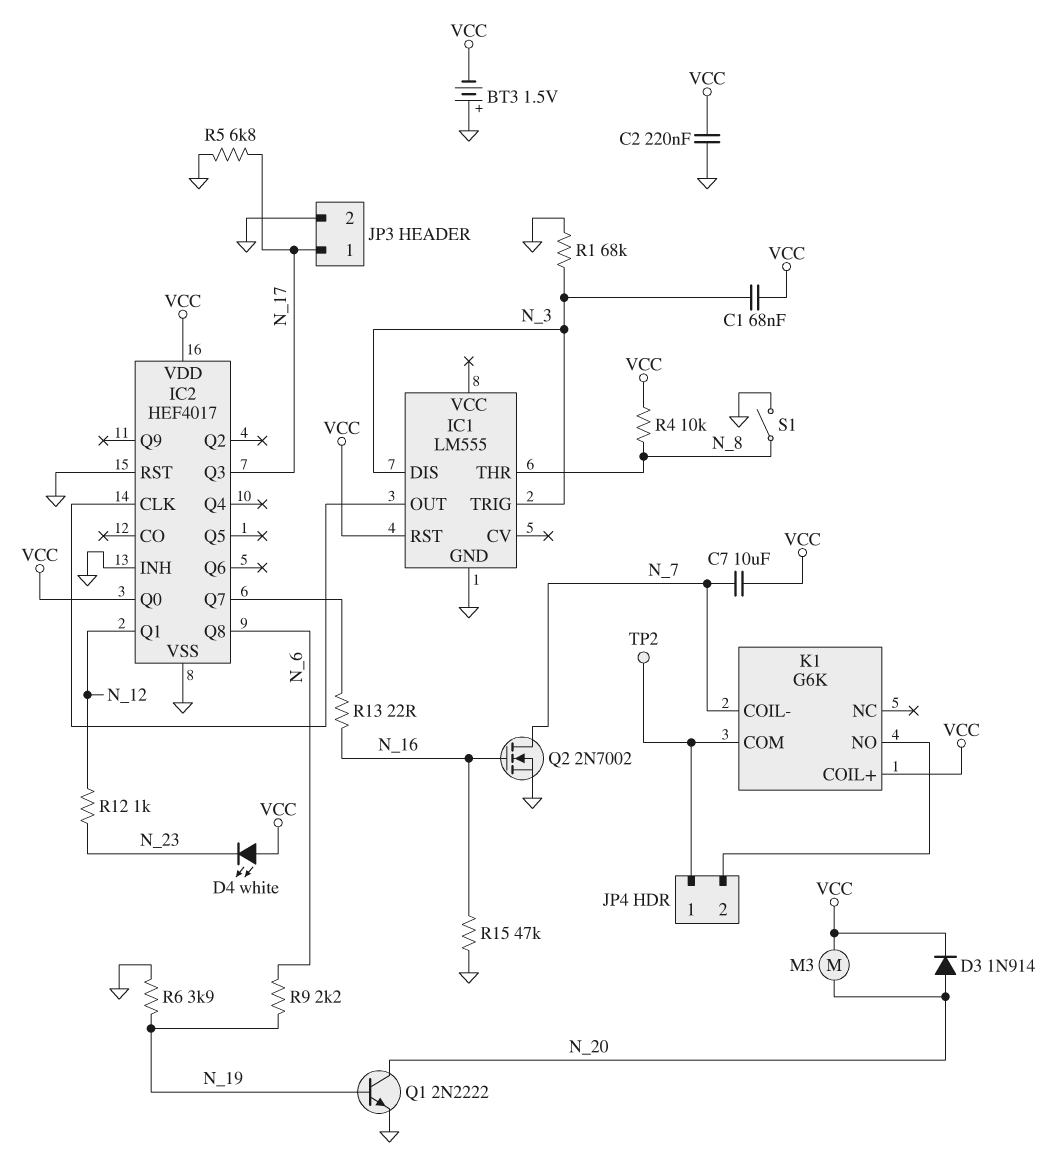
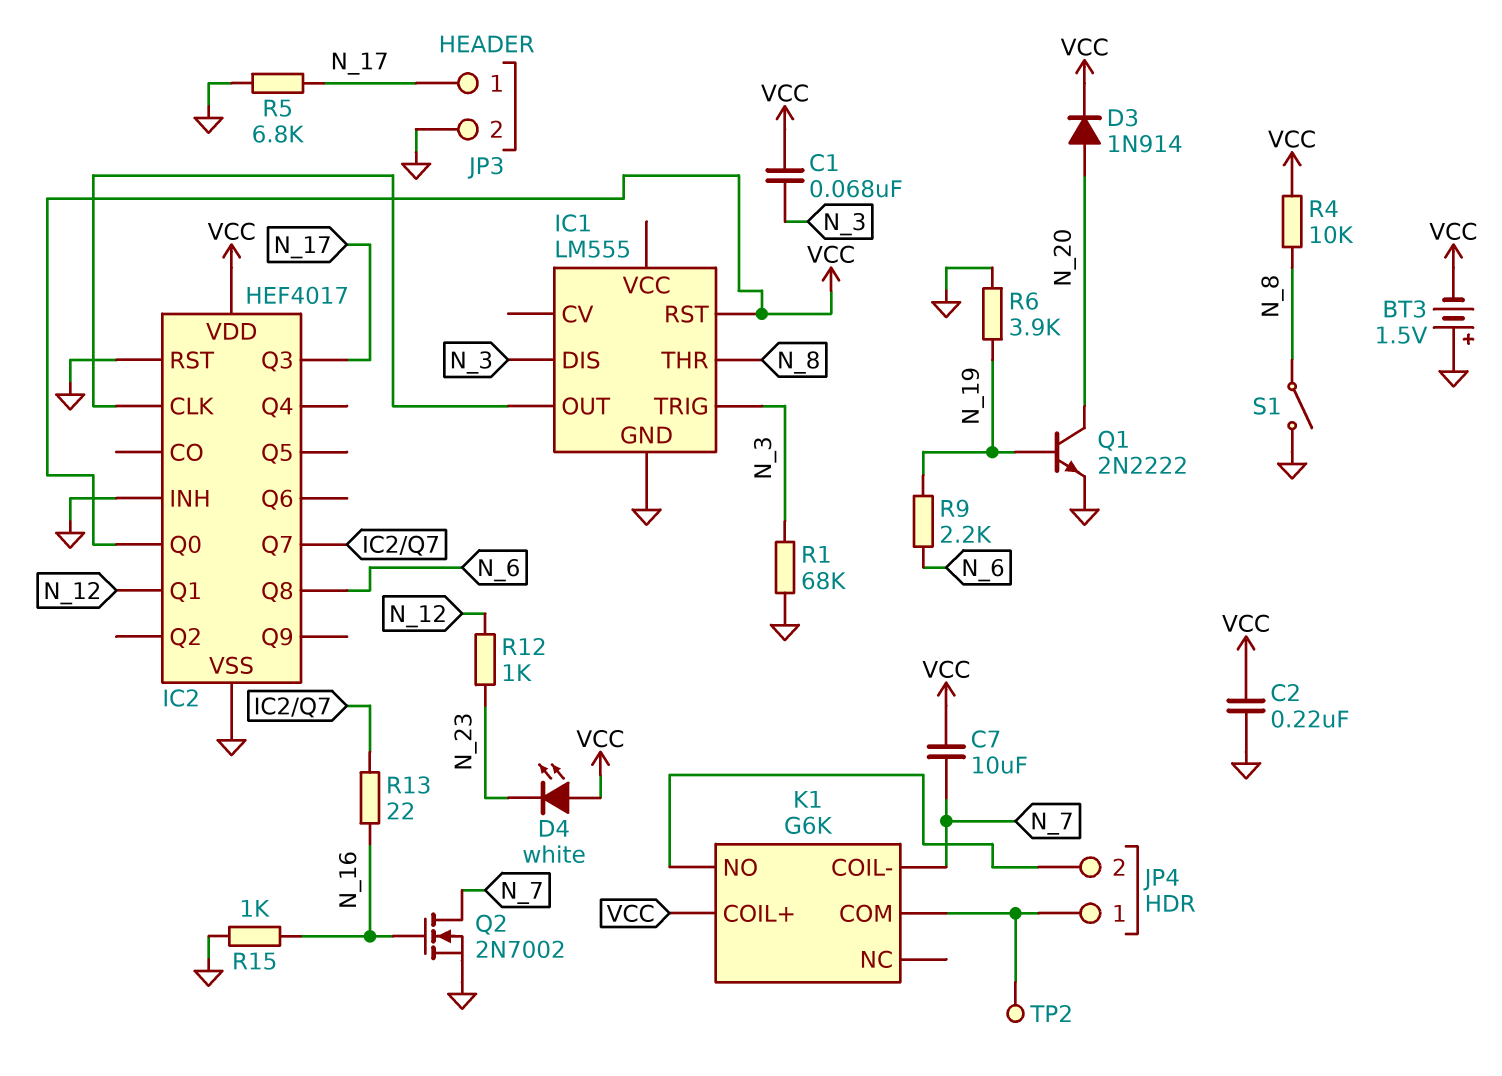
M3: motor (N_20, VCC) -> none
R15: 47k (GND, N_16) -> 1k (GND, N_16)

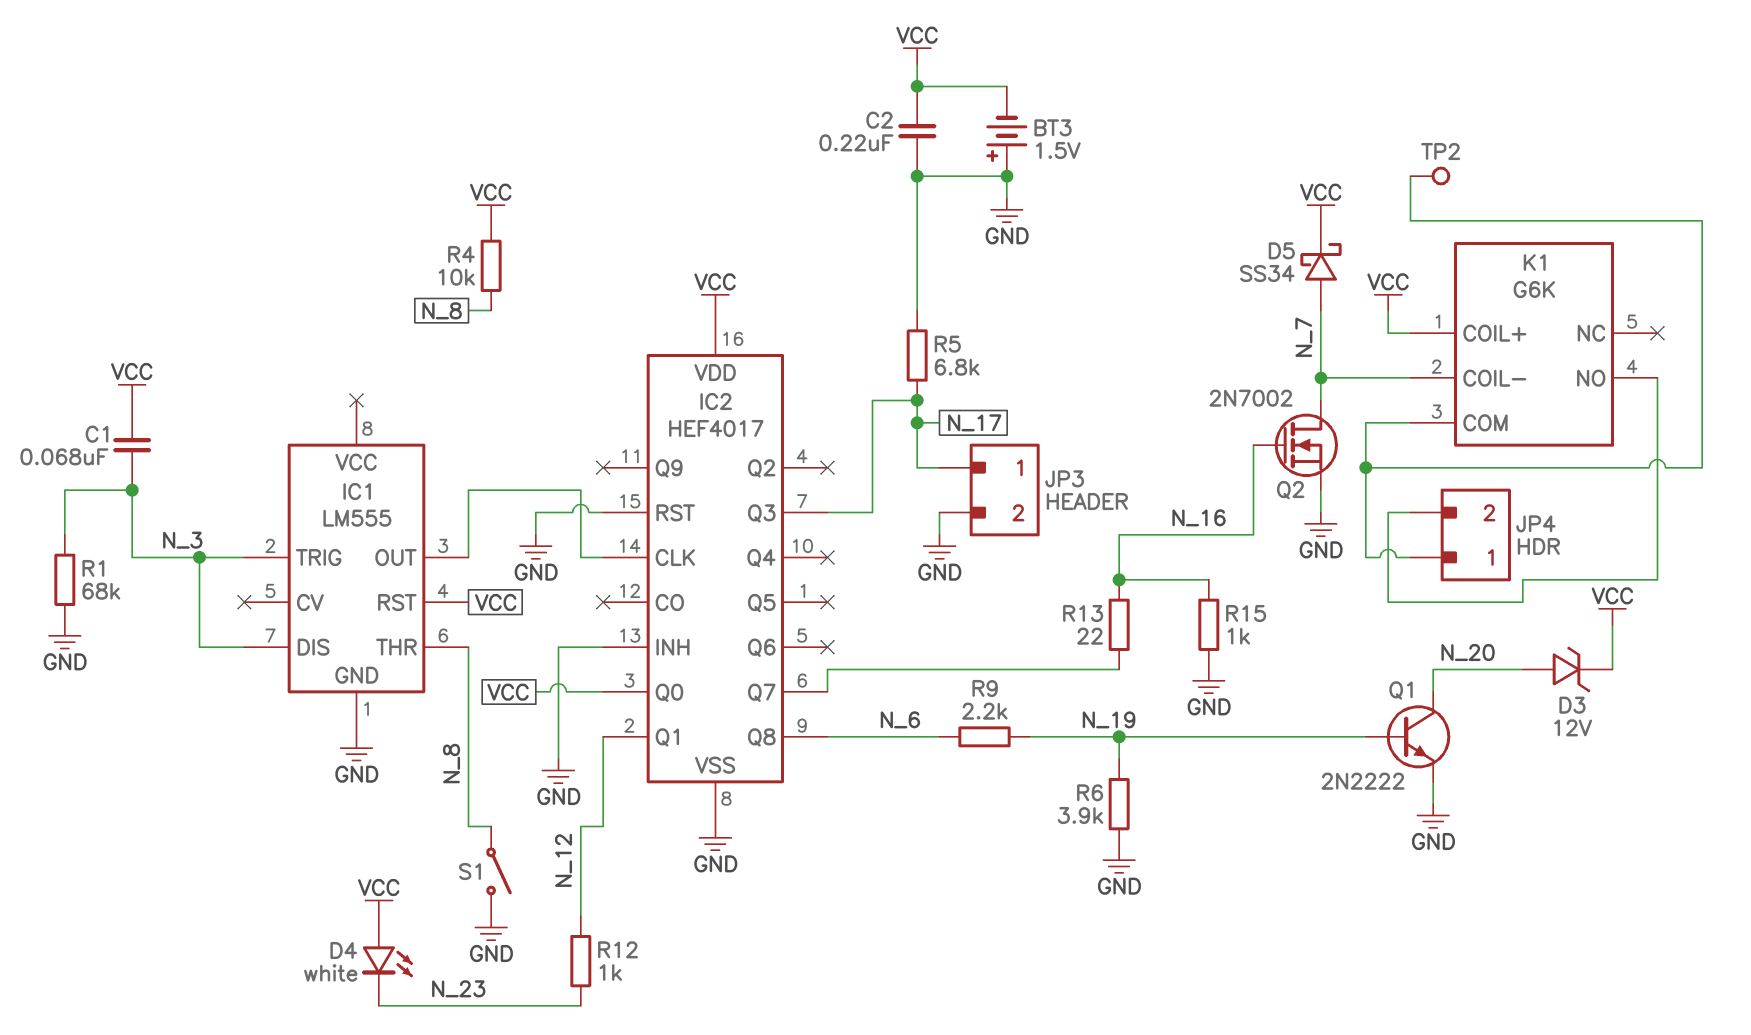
C7: 10uF (N_7, VCC) -> none
D3: diode 1N914 (A N_20, K VCC) -> zener 12V (A N_20, K VCC)
D5: none -> schottky SS34 (A N_7, K VCC)

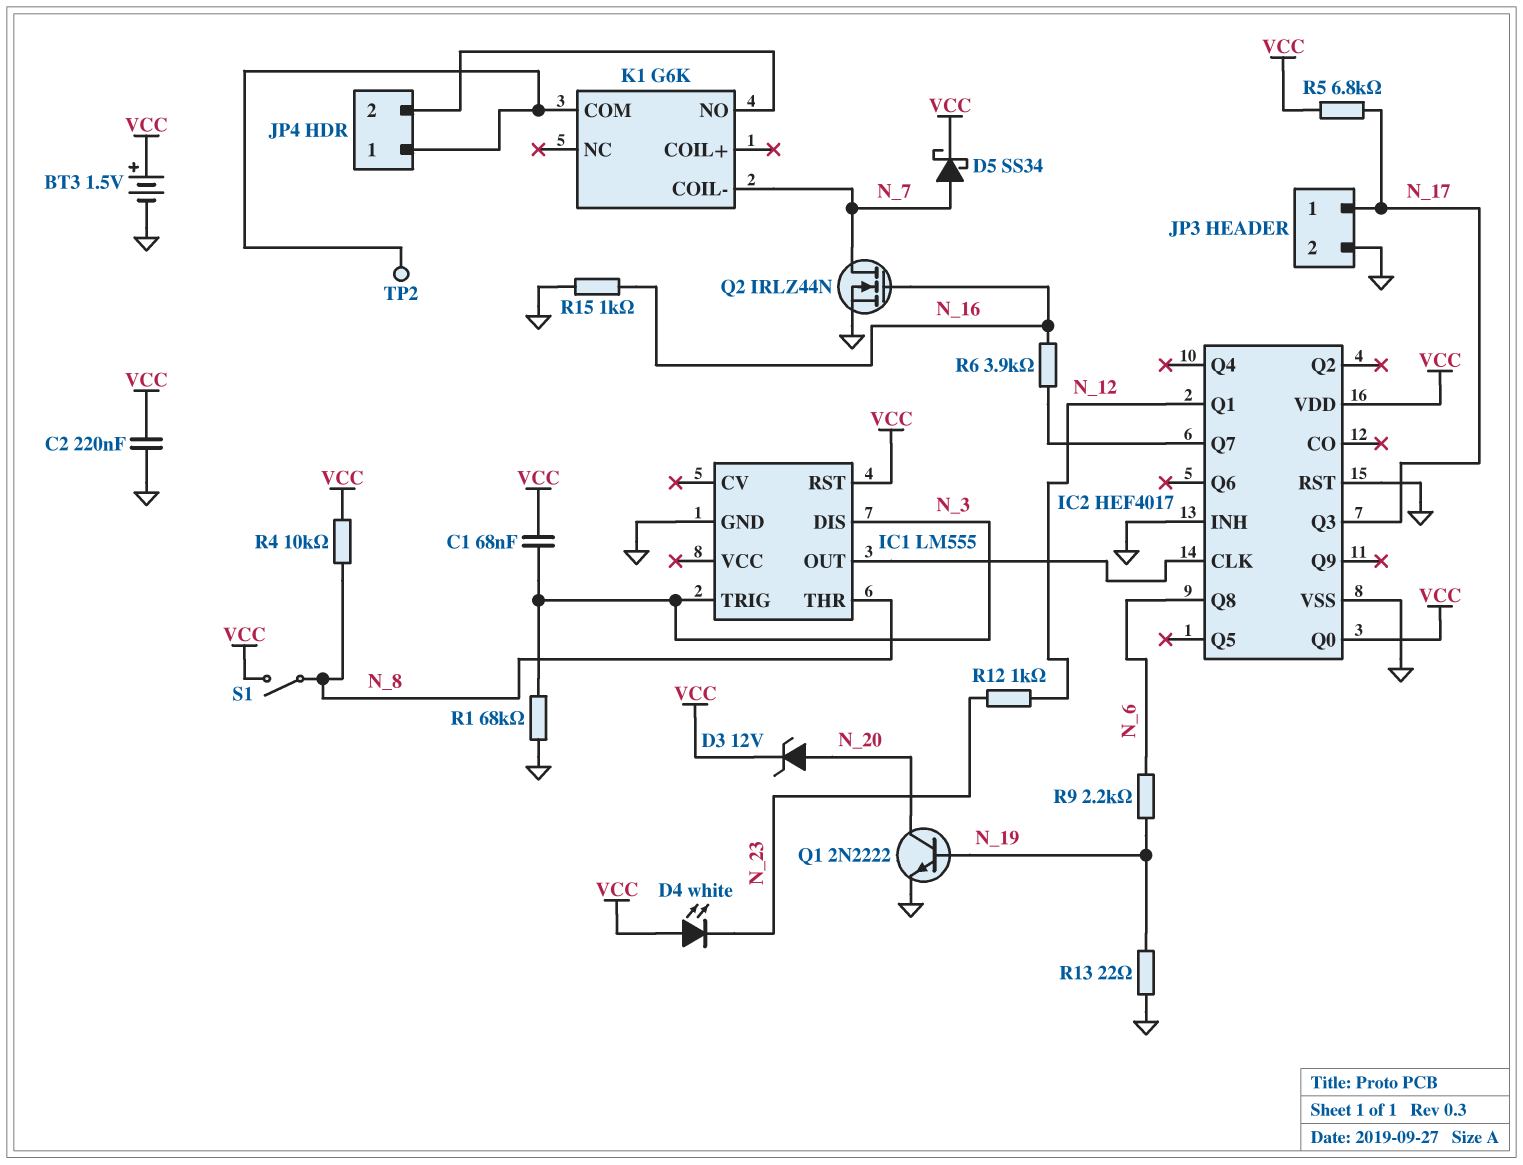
BT3: 1.5V (plus GND, minus VCC) -> 1.5V (plus VCC, minus GND)
K1 pin COIL+: VCC -> none
Q2: NMOS 2N7002 (G N_16, D N_7, S GND) -> NMOS IRLZ44N (G N_16, D N_7, S GND)
R5: 6.8k (GND, N_17) -> 6.8k (N_17, VCC)
R6: 3.9k (GND, N_19) -> 3.9k (IC2/Q7, N_16)
R13: 22 (IC2/Q7, N_16) -> 22 (GND, N_19)
S1: switch (GND, N_8) -> switch (N_8, VCC)

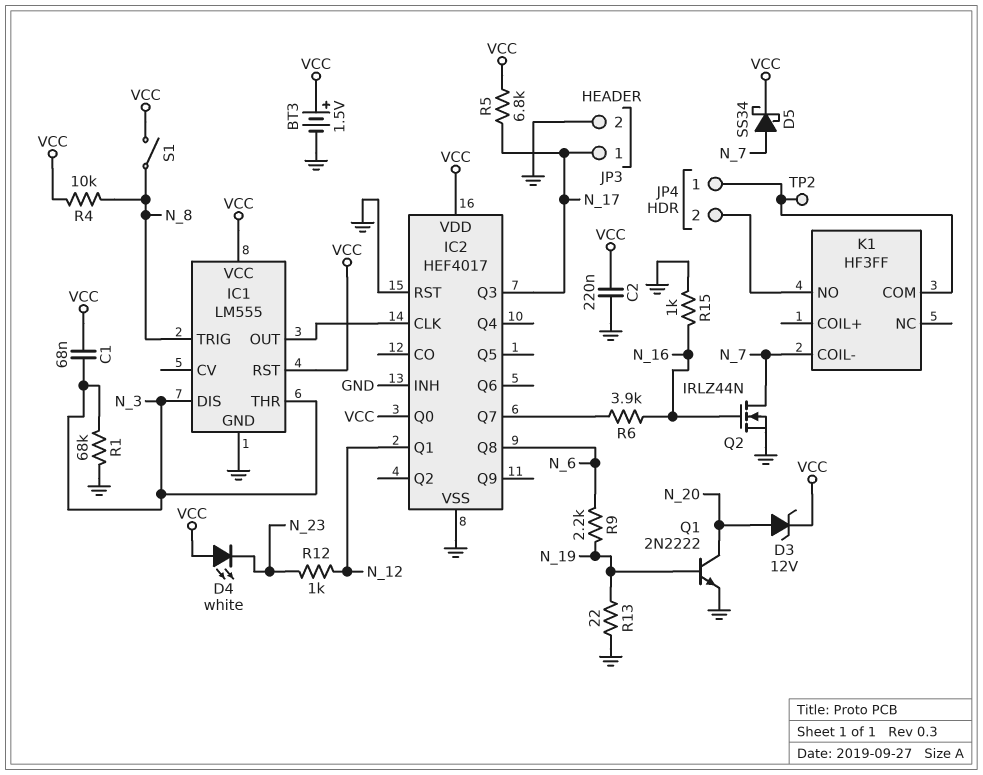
IC1 pin THR: N_8 -> N_3
IC1 pin TRIG: N_3 -> N_8
IC1 pin VCC: none -> VCC
K1: G6K -> HF3FF

